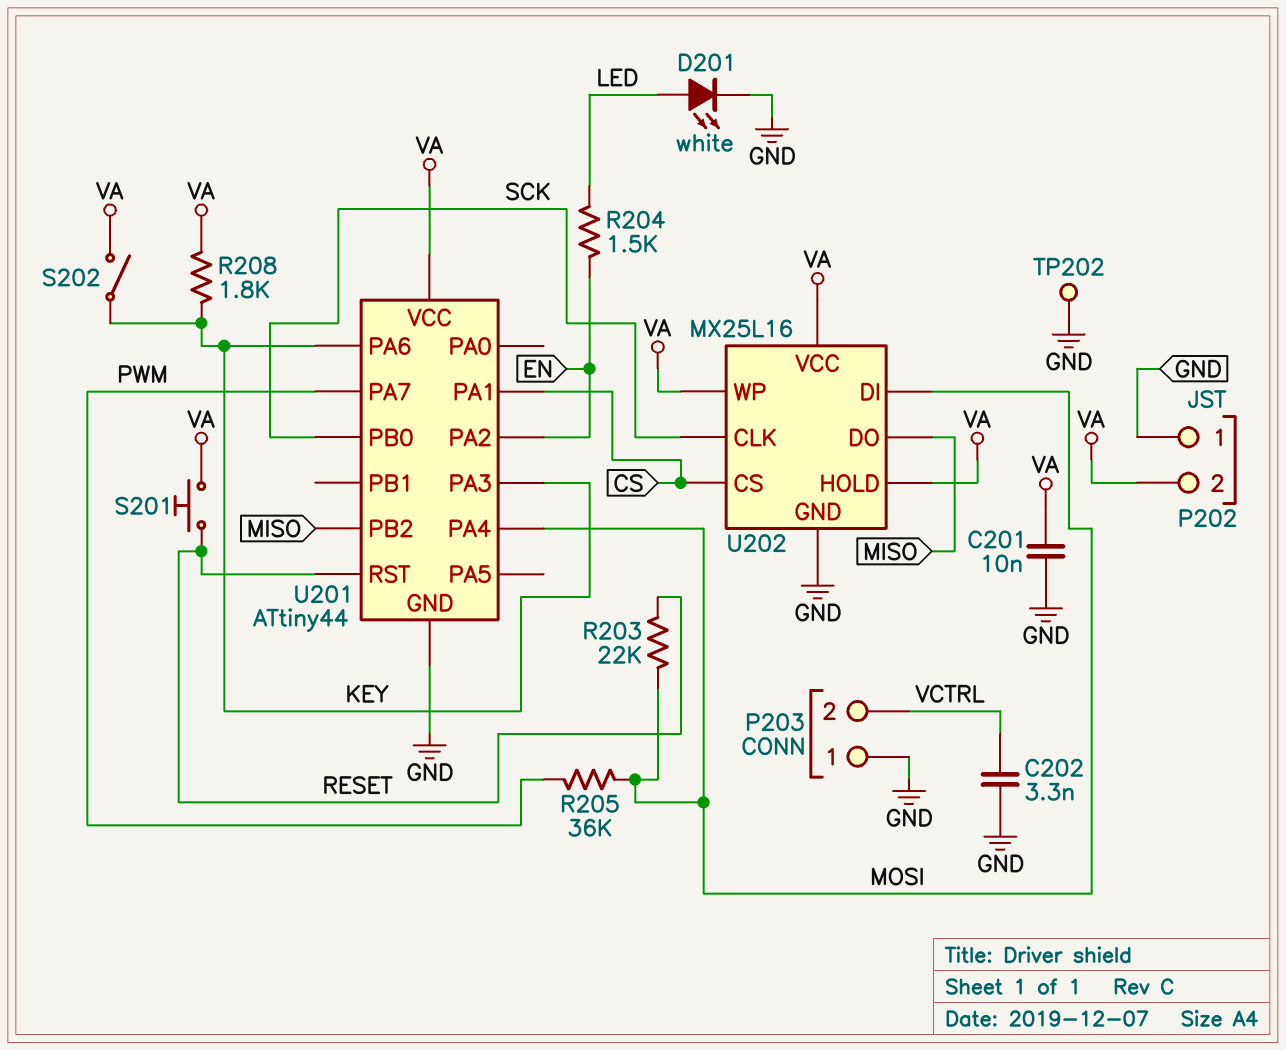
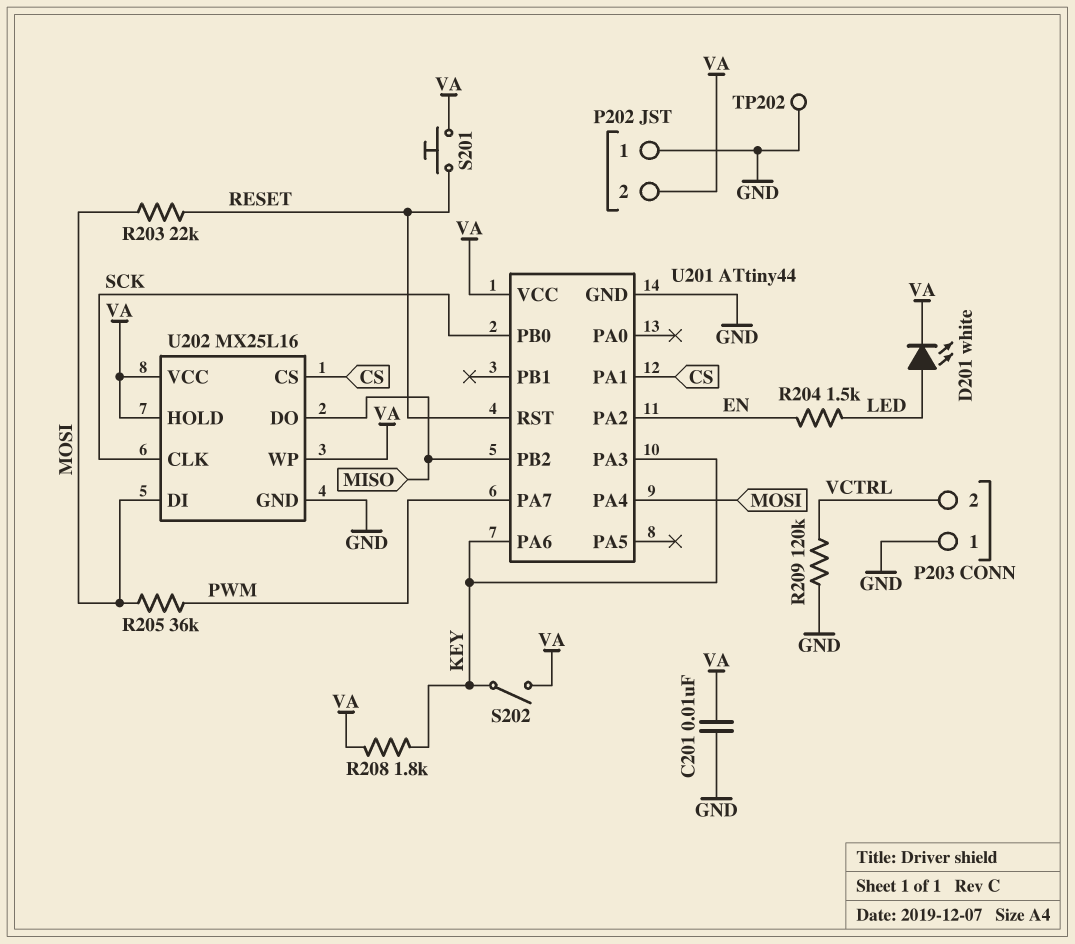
C202: 3.3nF (GND, VCTRL) -> none
D201: LED white (A LED, K GND) -> LED white (A LED, K VA)
R209: none -> 120k (GND, VCTRL)

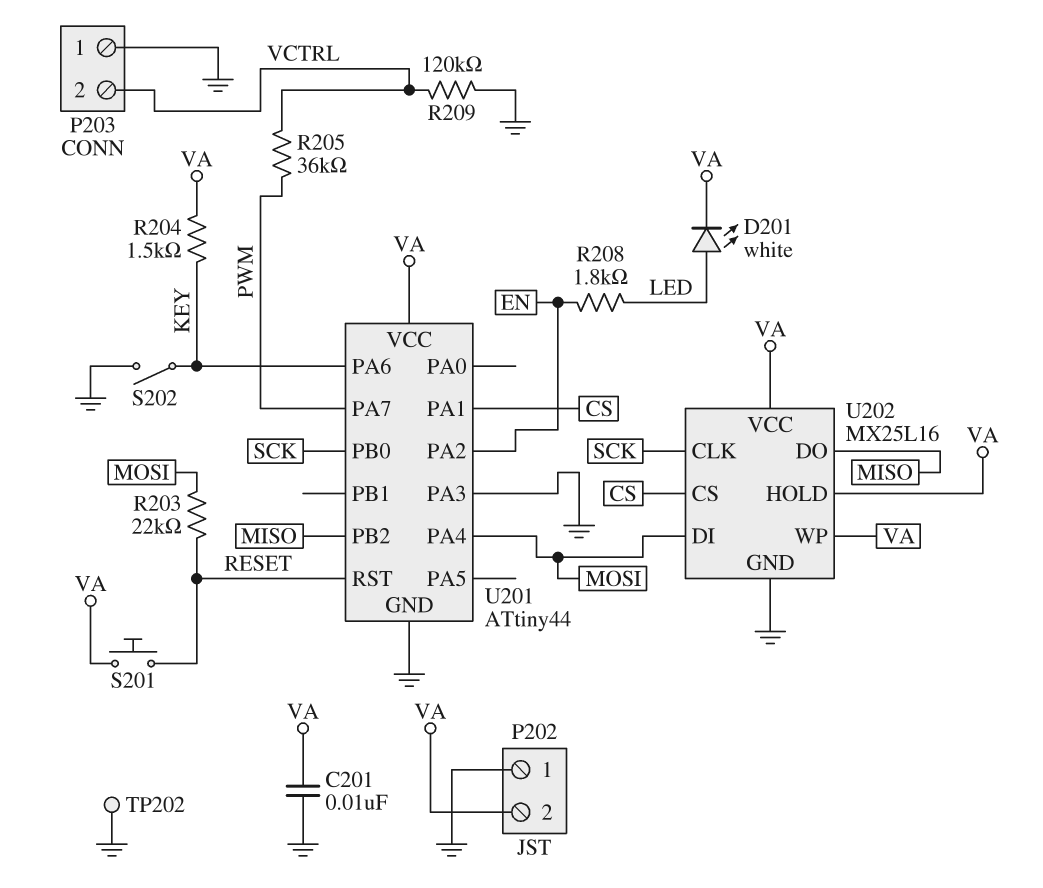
R204: 1.5k (EN, LED) -> 1.5k (KEY, VA)
R205: 36k (MOSI, PWM) -> 36k (PWM, VCTRL)
R208: 1.8k (KEY, VA) -> 1.8k (EN, LED)
S202: switch (KEY, VA) -> switch (GND, KEY)
U201 pin PA3: KEY -> GND

